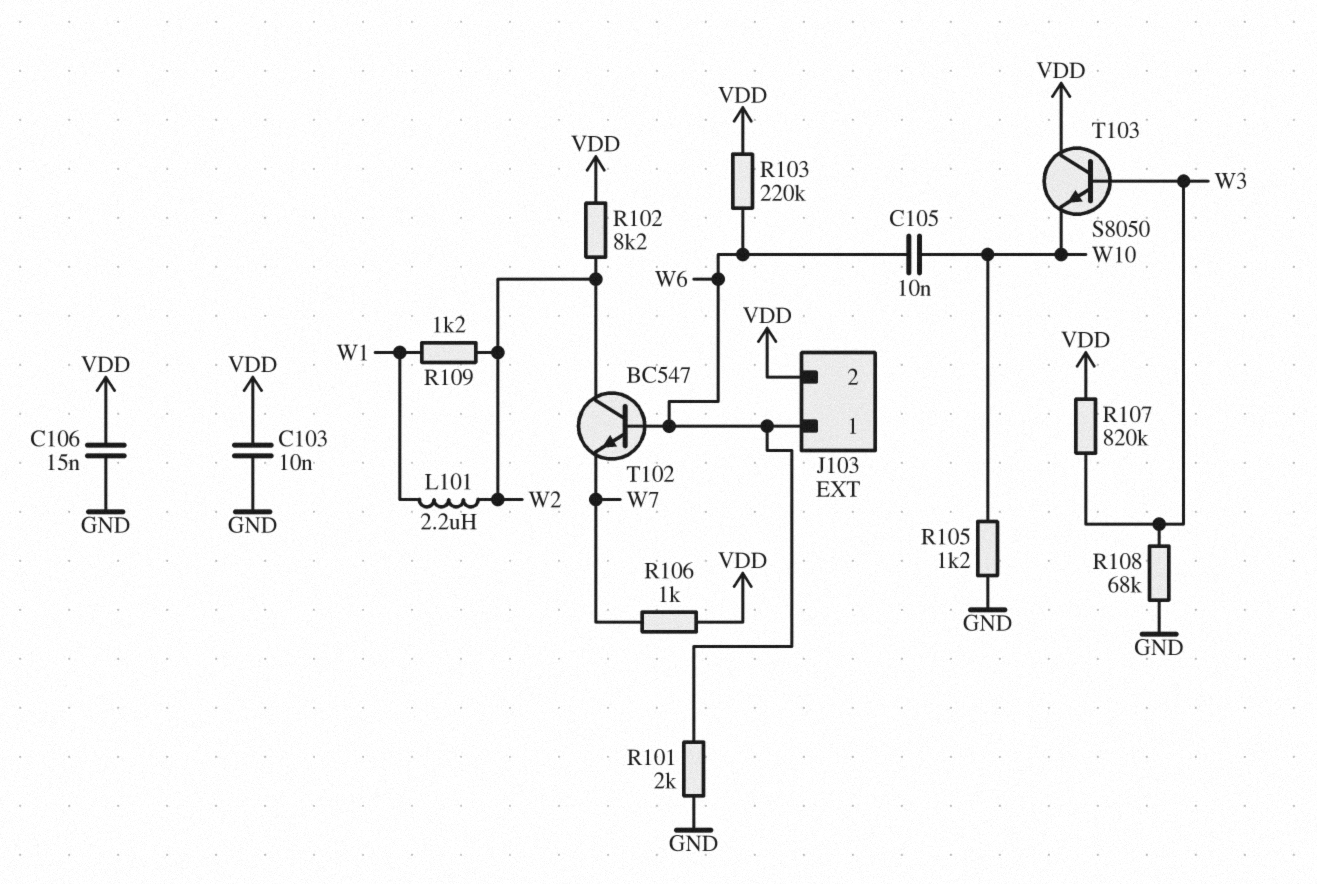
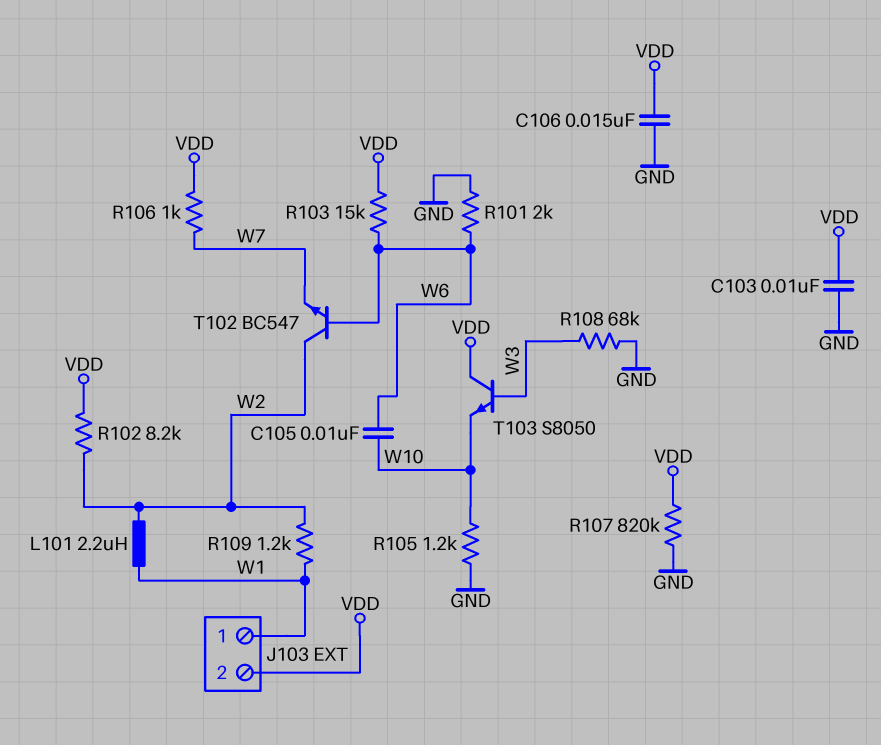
J103 pin 1: W6 -> W1
R103: 220k (VDD, W6) -> 15k (VDD, W6)
R107: 820k (VDD, W3) -> 820k (GND, VDD)

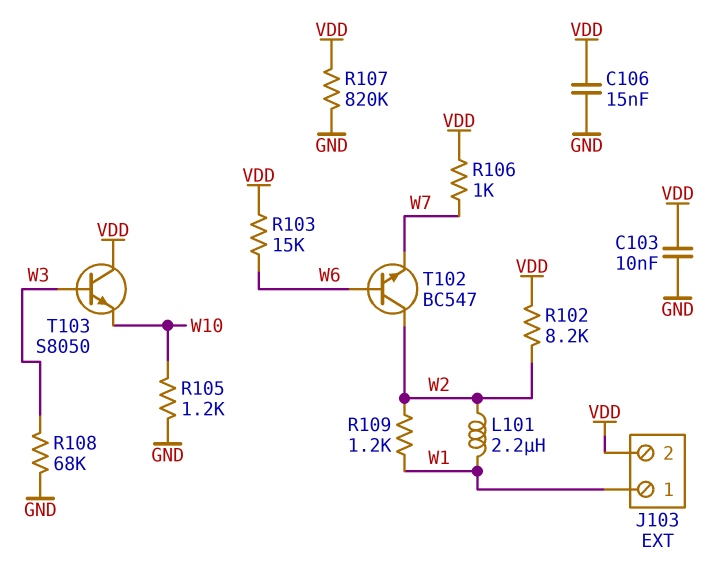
C105: 10nF (W6, W10) -> none
R101: 2k (GND, W6) -> none

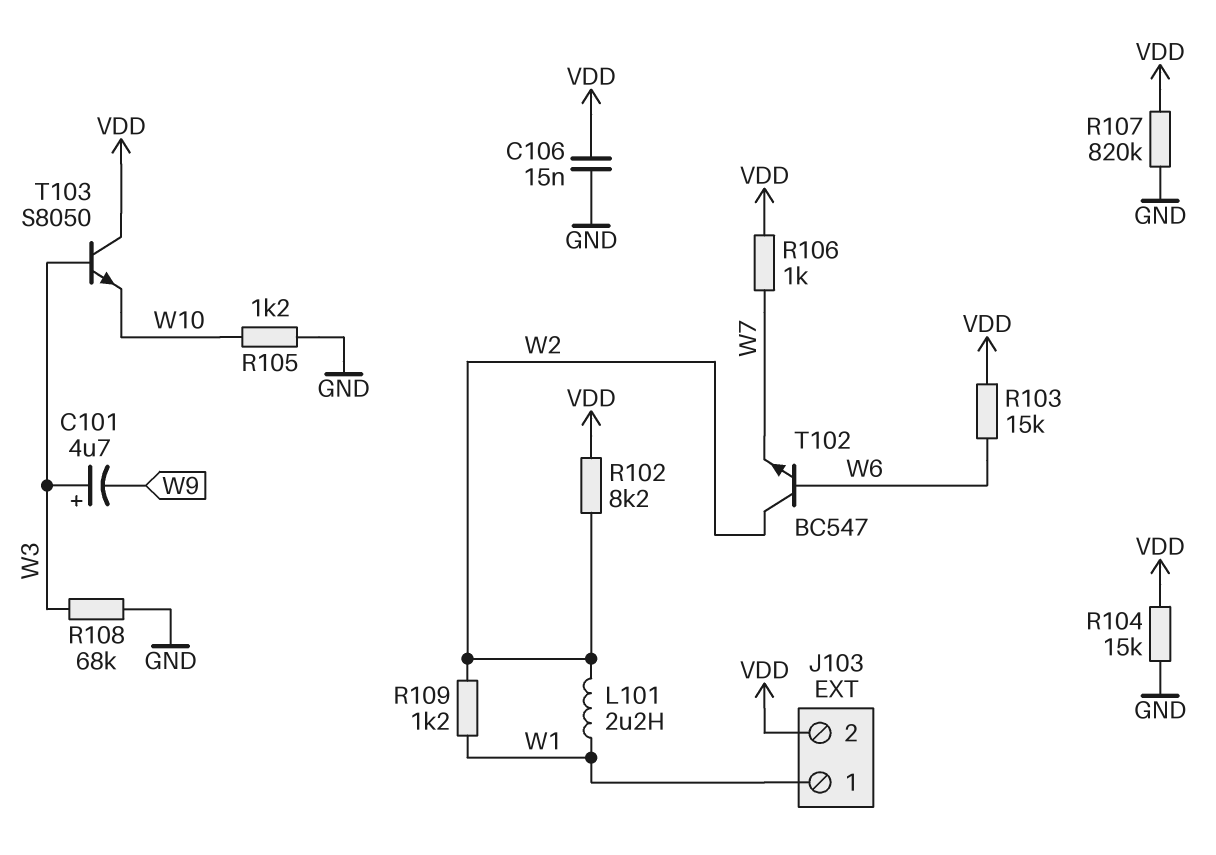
C101: none -> 4.7uF (plus W3, minus W9)
C103: 10nF (GND, VDD) -> none
R104: none -> 15k (GND, VDD)

